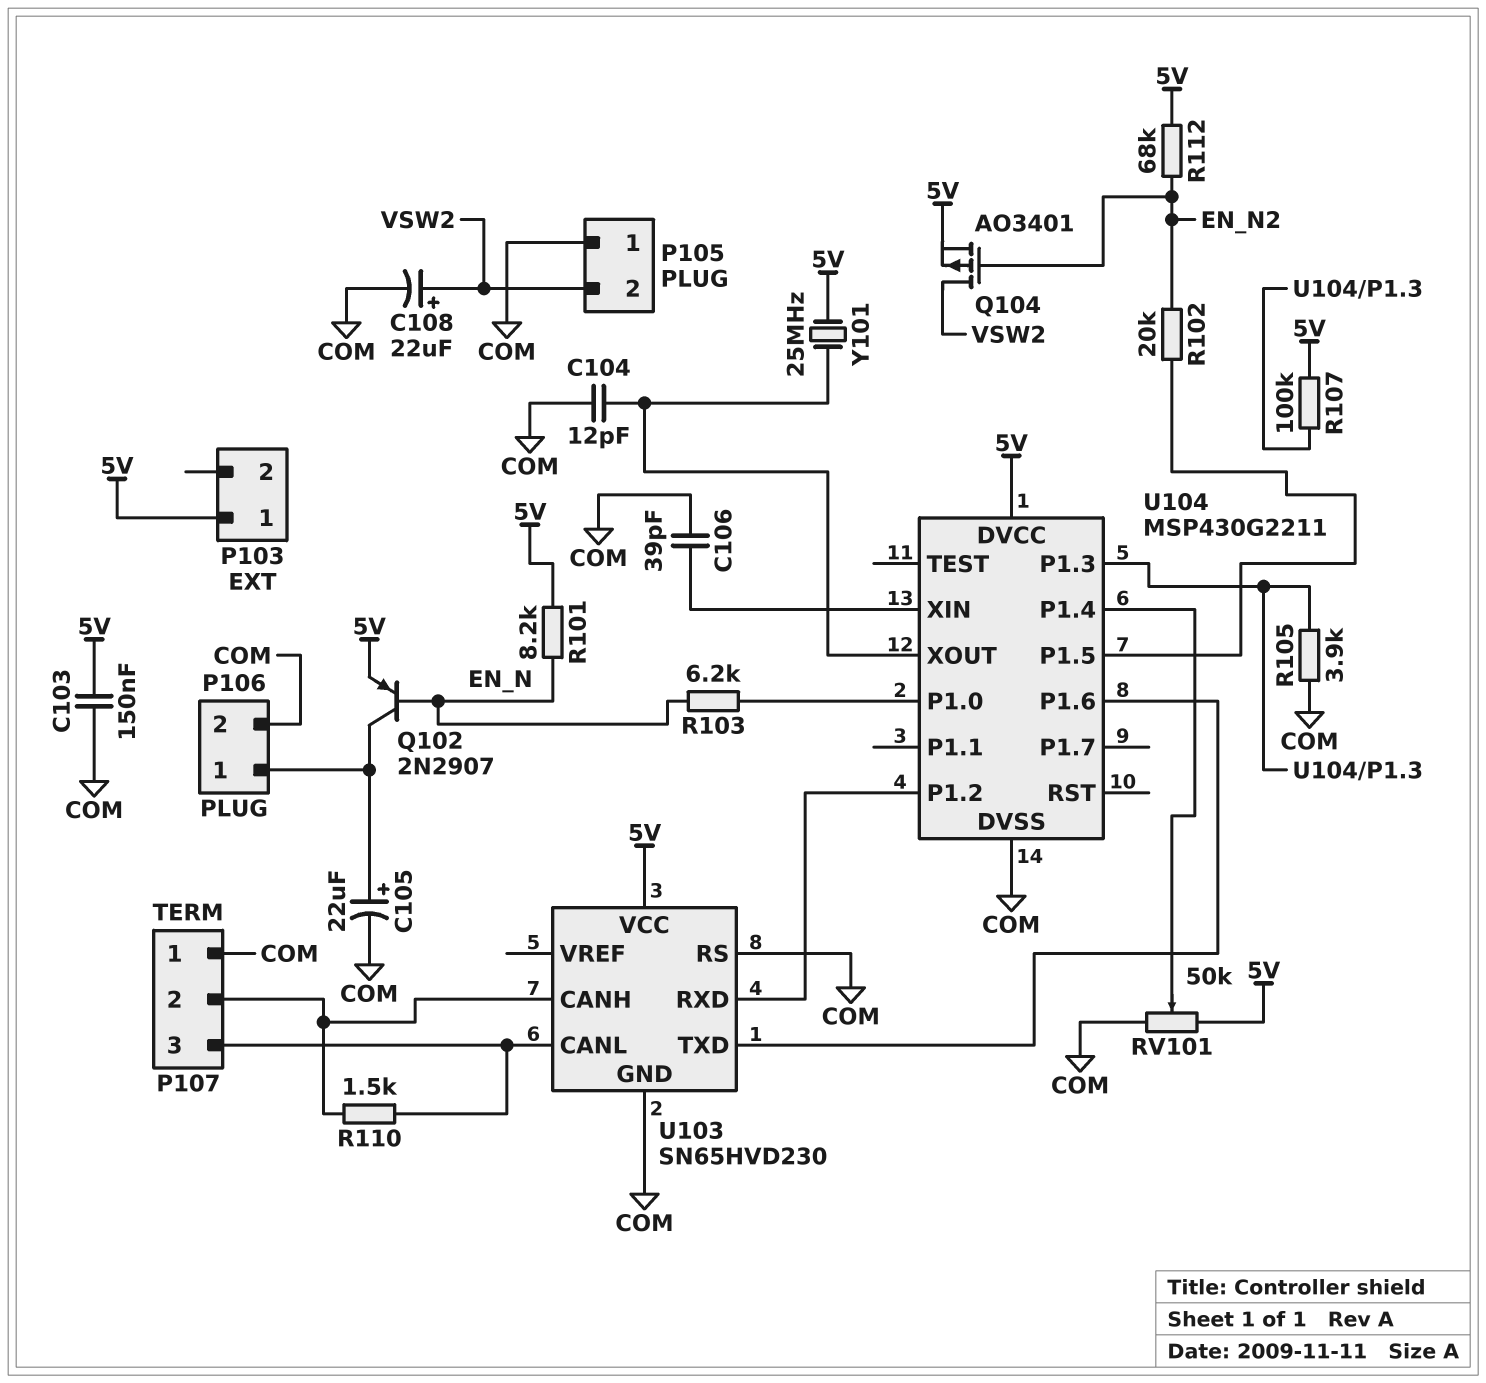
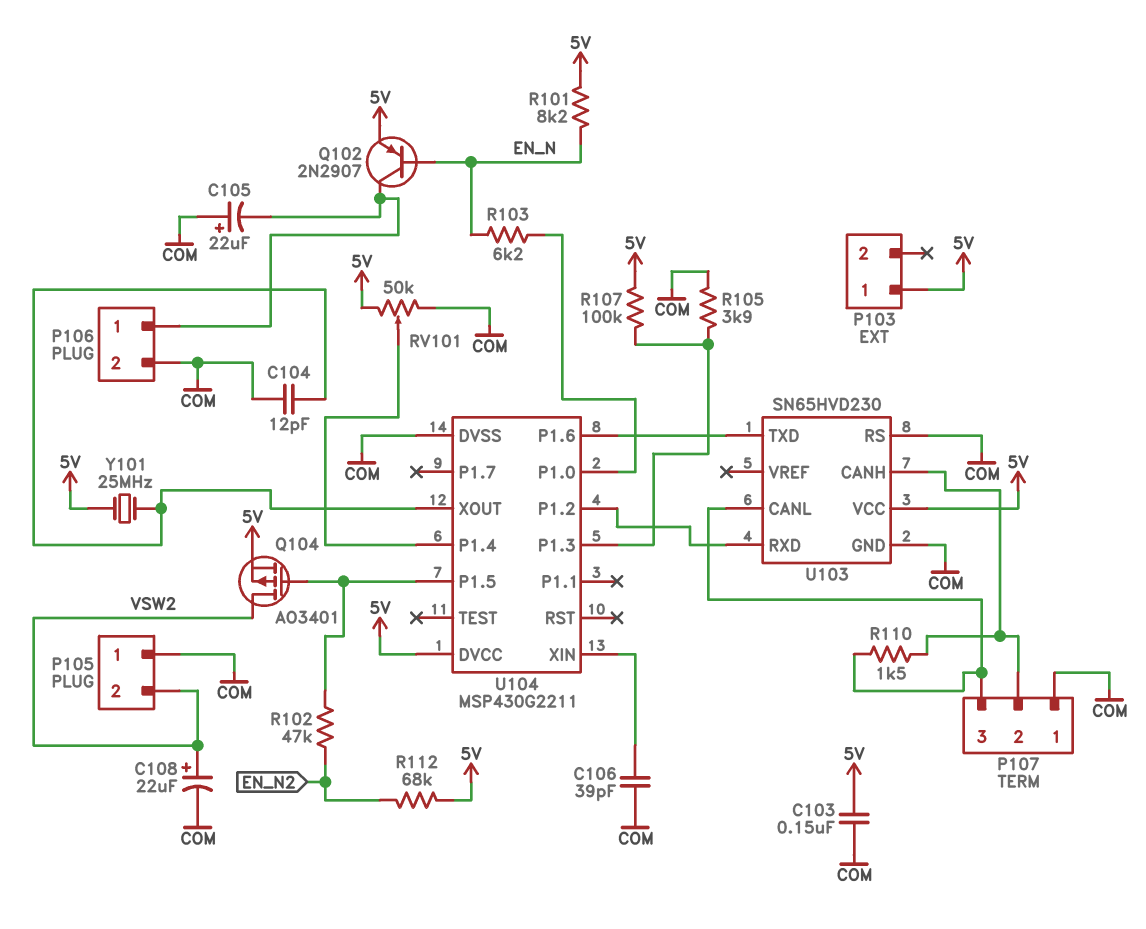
C105: 22uF (plus P106/1, minus COM) -> 22uF (plus COM, minus P106/1)
Q104: PMOS AO3401 (G EN_N2, D VSW2, S 5V) -> PMOS AO3401 (G U104/P1.5, D VSW2, S 5V)
R102: 20k (EN_N2, U104/P1.5) -> 47k (EN_N2, U104/P1.5)

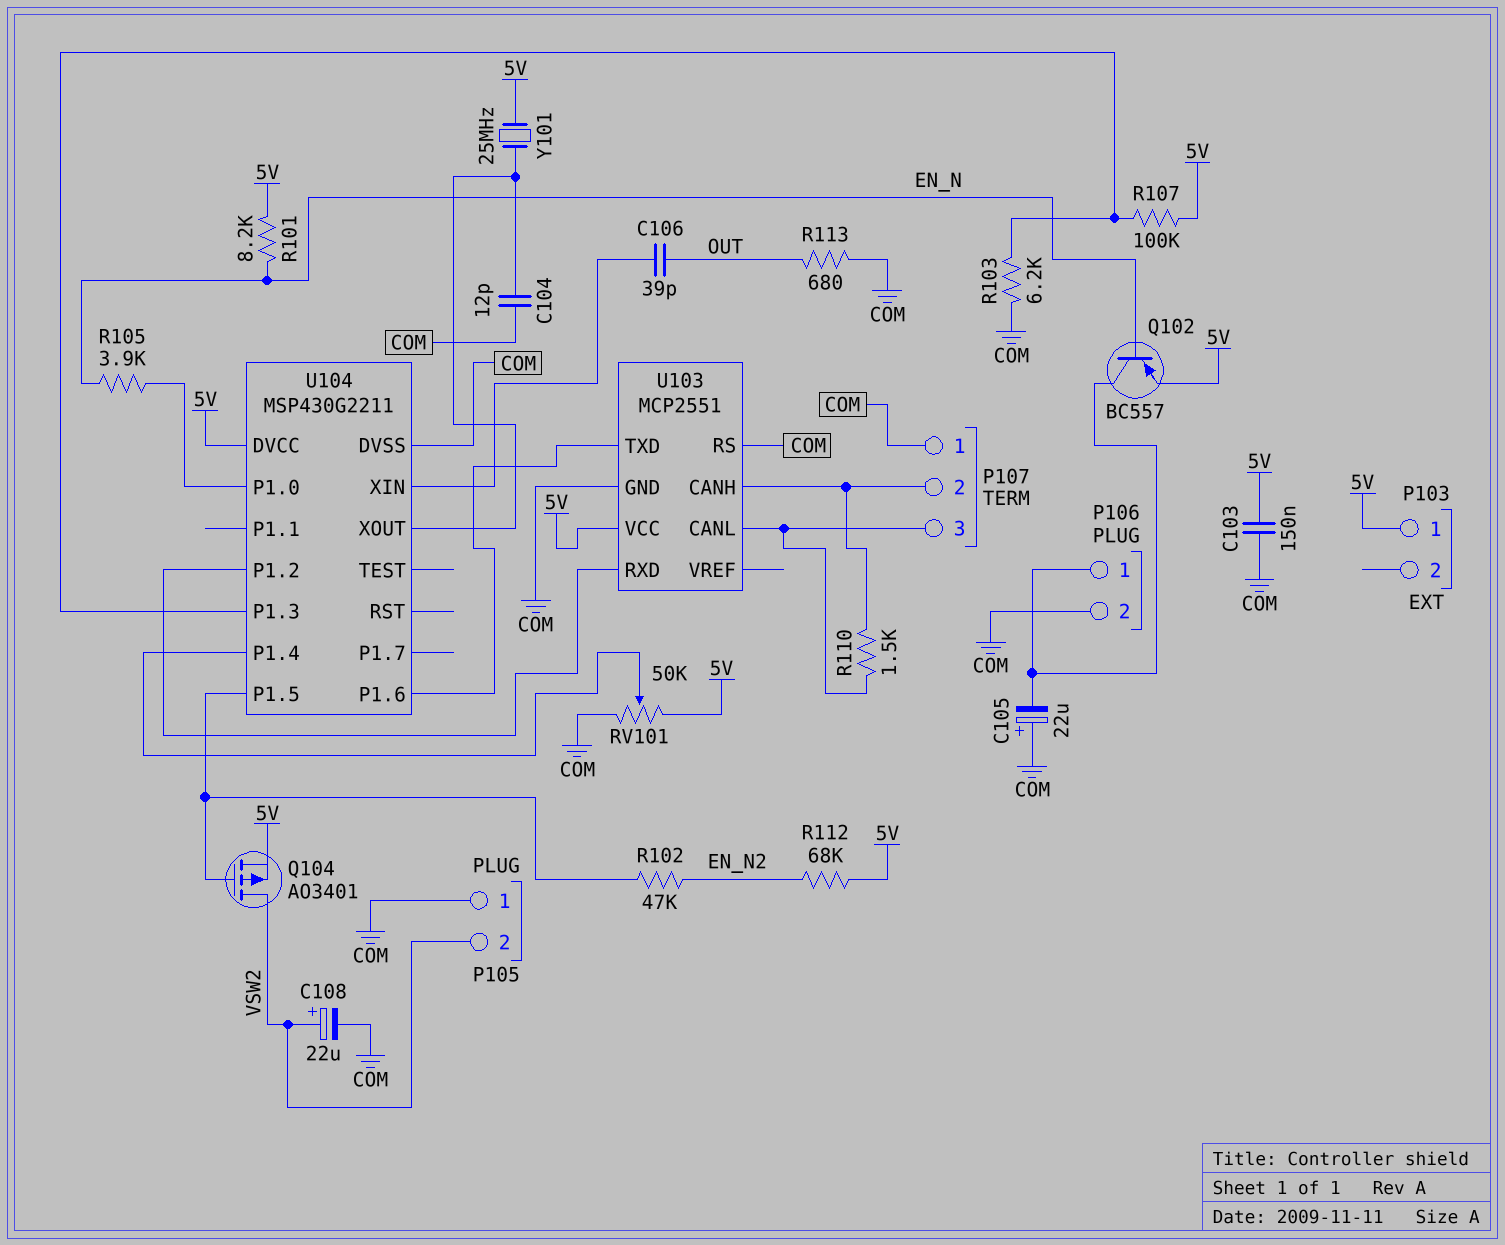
C106: 39pF (COM, U104/XIN) -> 39pF (OUT, U104/XIN)
Q102: PNP 2N2907 (B EN_N, C P106/1, E 5V) -> PNP BC557 (B EN_N, C P106/1, E 5V)
R103: 6.2k (EN_N, U104/P1.0) -> 6.2k (COM, U104/P1.3)
R105: 3.9k (COM, U104/P1.3) -> 3.9k (EN_N, U104/P1.0)
R113: none -> 680 (COM, OUT)
U103: SN65HVD230 -> MCP2551

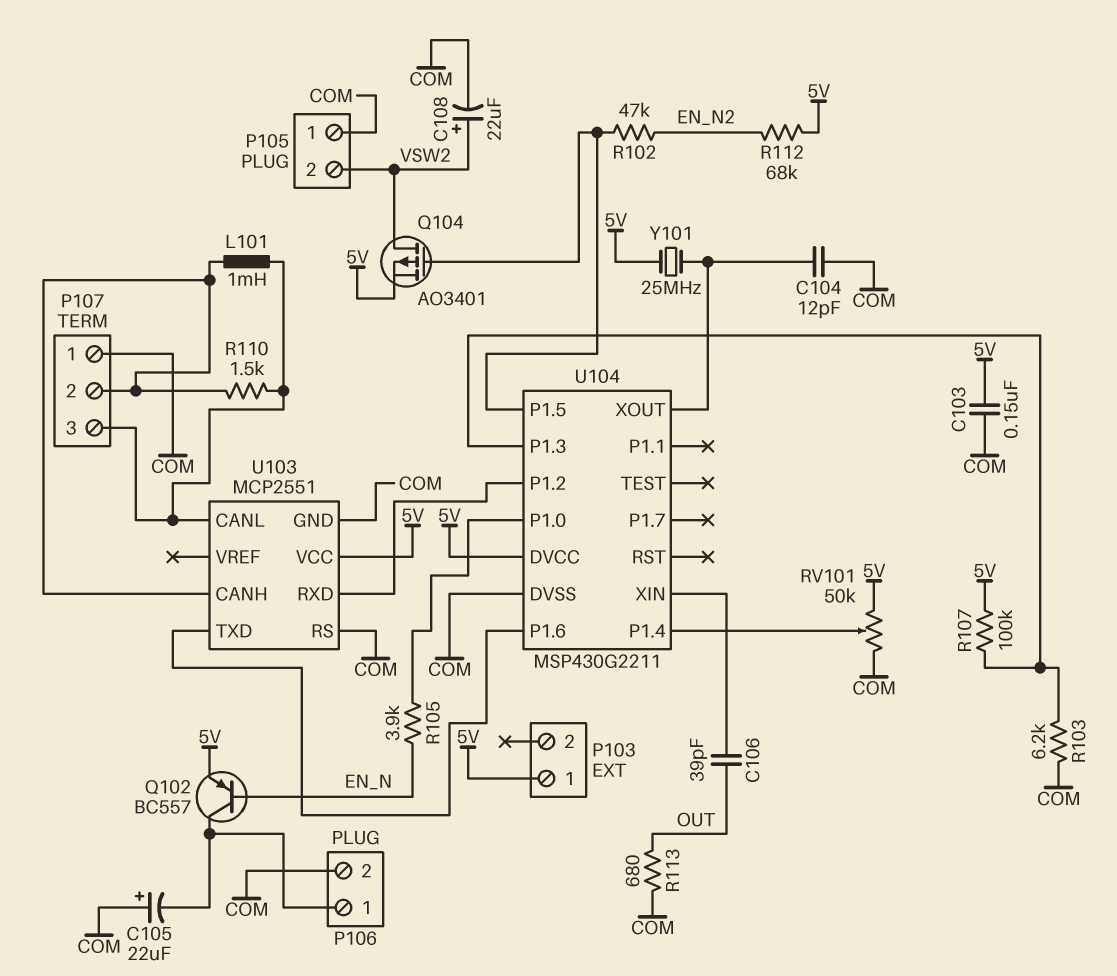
L101: none -> 1mH (P107/2, P107/3)
R101: 8.2k (5V, EN_N) -> none

